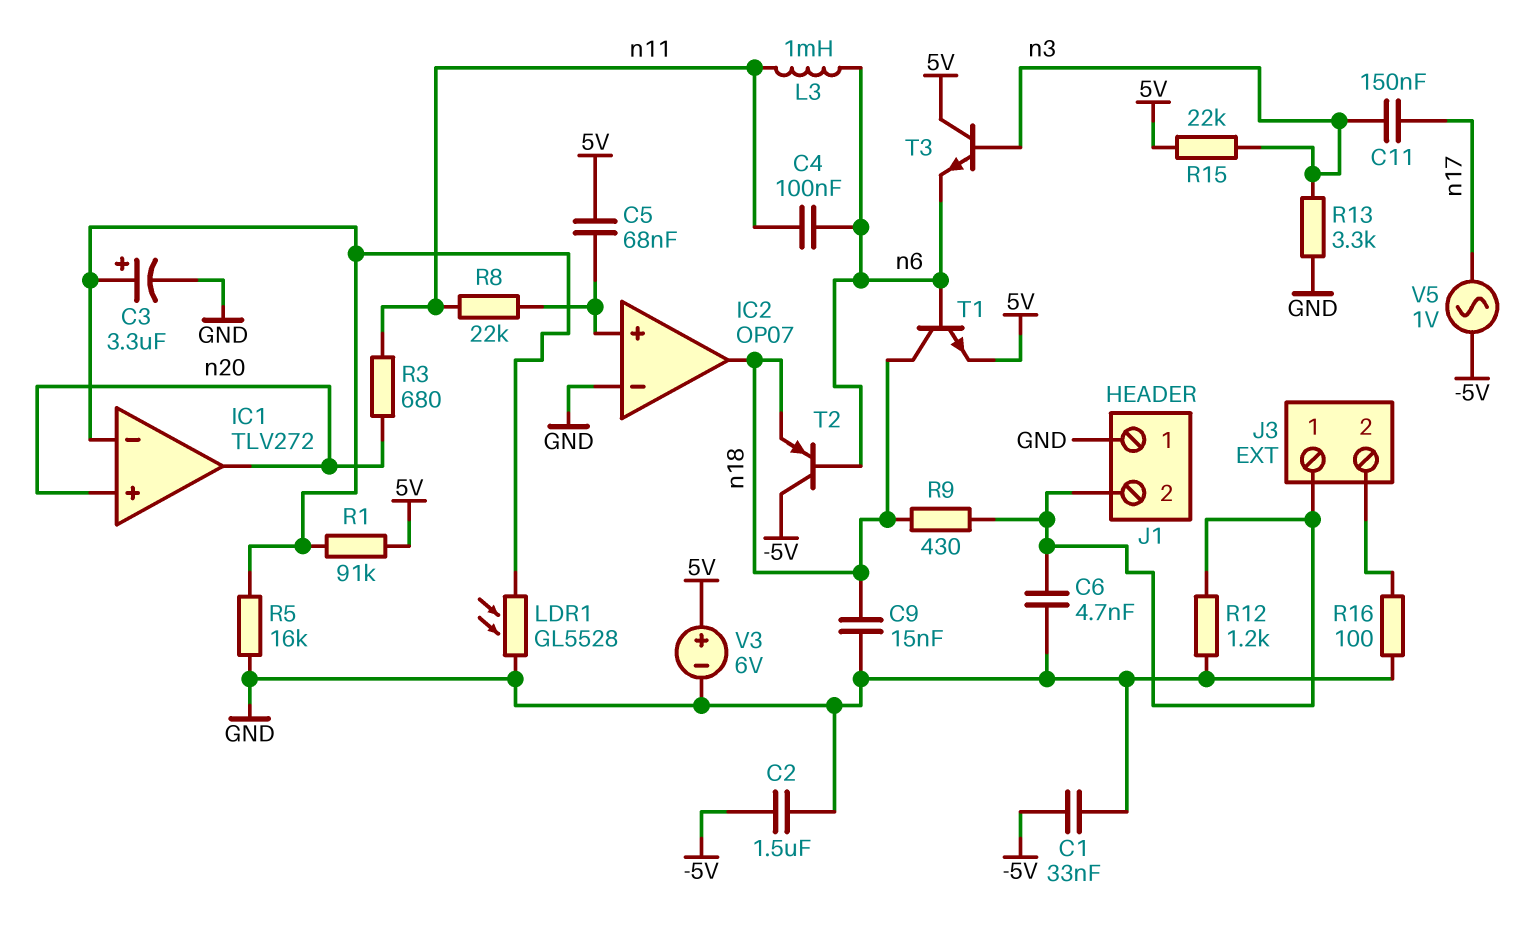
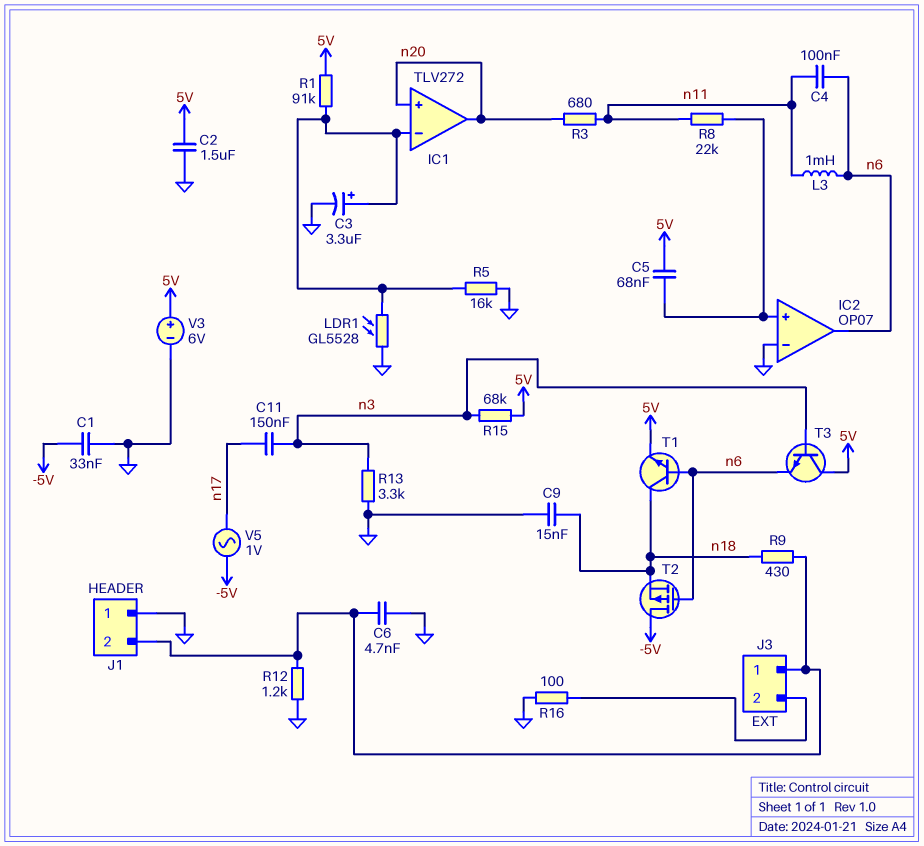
C2: 1.5uF (-5V, GND) -> 1.5uF (5V, GND)
IC2 pin out: n18 -> n6
R15: 22k (5V, n3) -> 68k (5V, n3)
T2: PNP (B n6, C -5V, E n18) -> PMOS (G n6, D -5V, S n18)

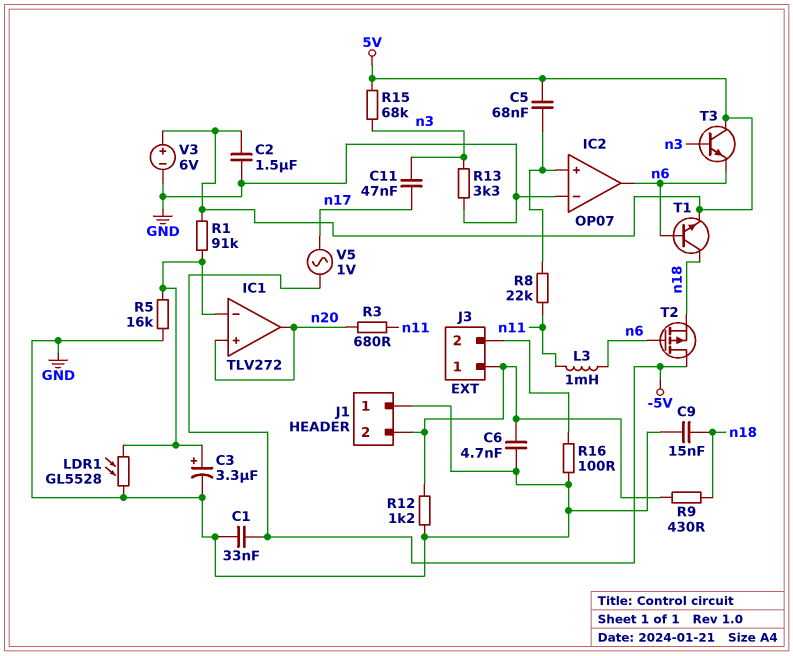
C4: 100nF (n6, n11) -> none
C11: 150nF (n3, n17) -> 47nF (n3, n17)

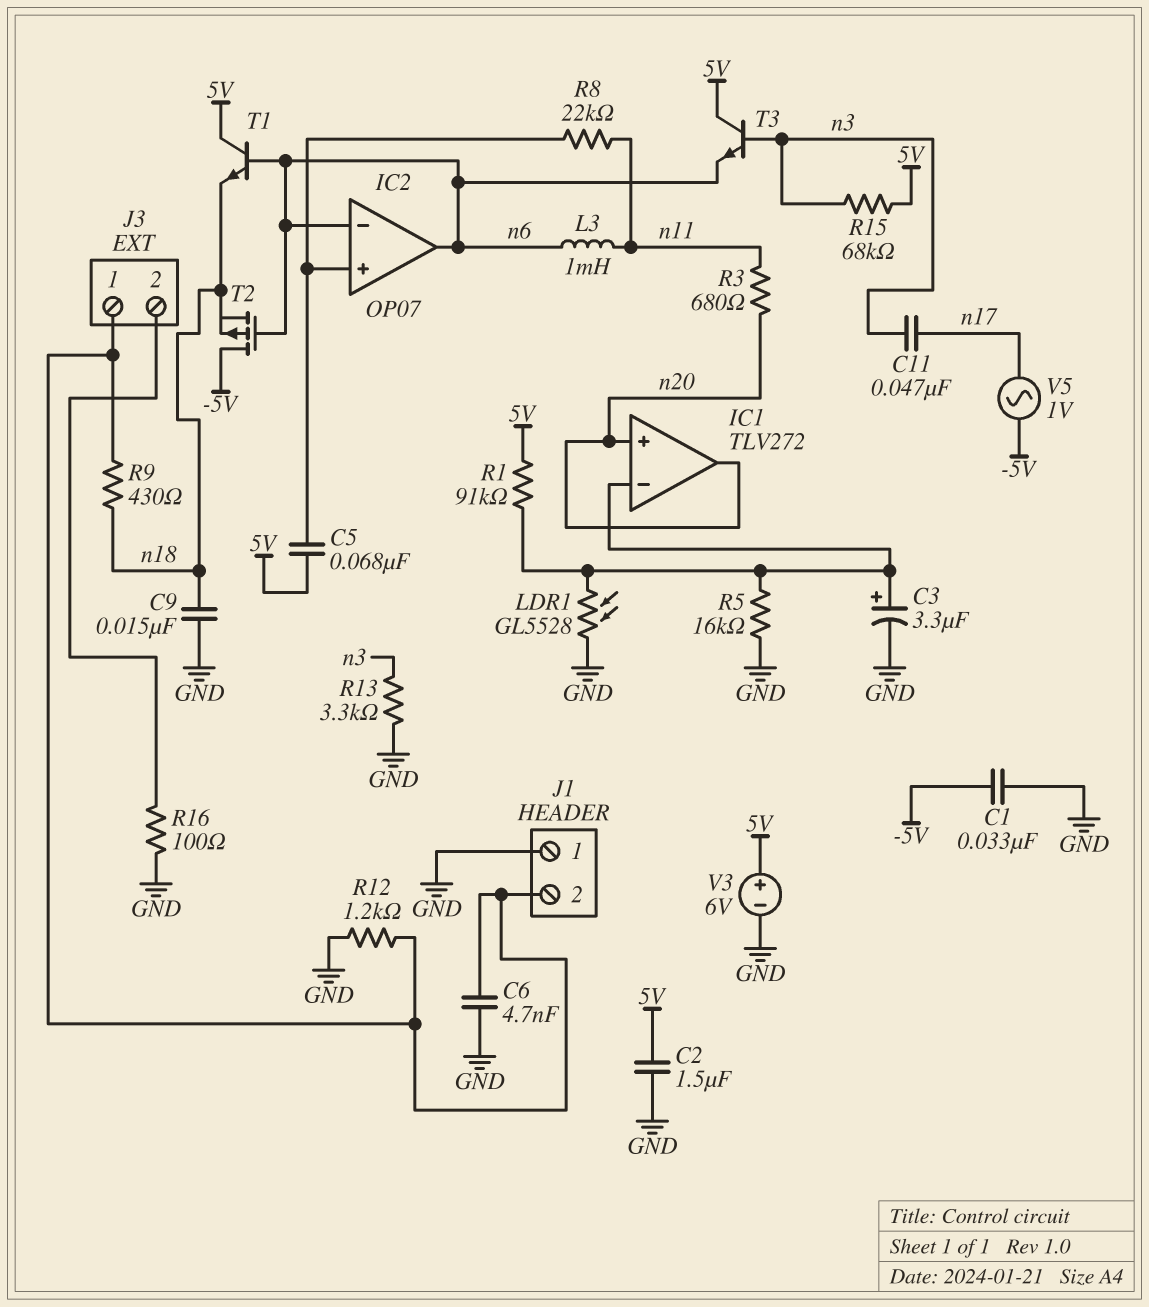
IC2 pin in-: GND -> n6
T1: NPN (B n6, C n18, E 5V) -> NPN (B n6, C 5V, E n18)

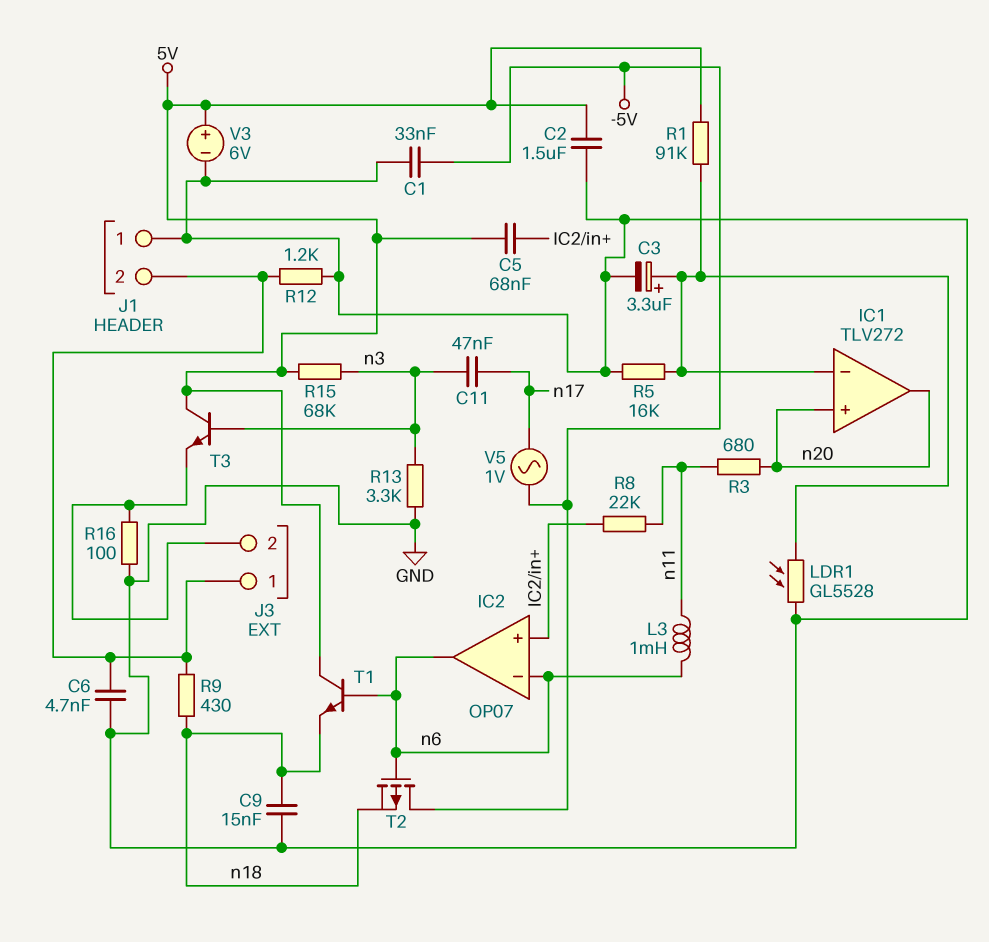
T3: NPN (B n3, C 5V, E n6) -> NPN (B n3, C 5V, E J3/2)

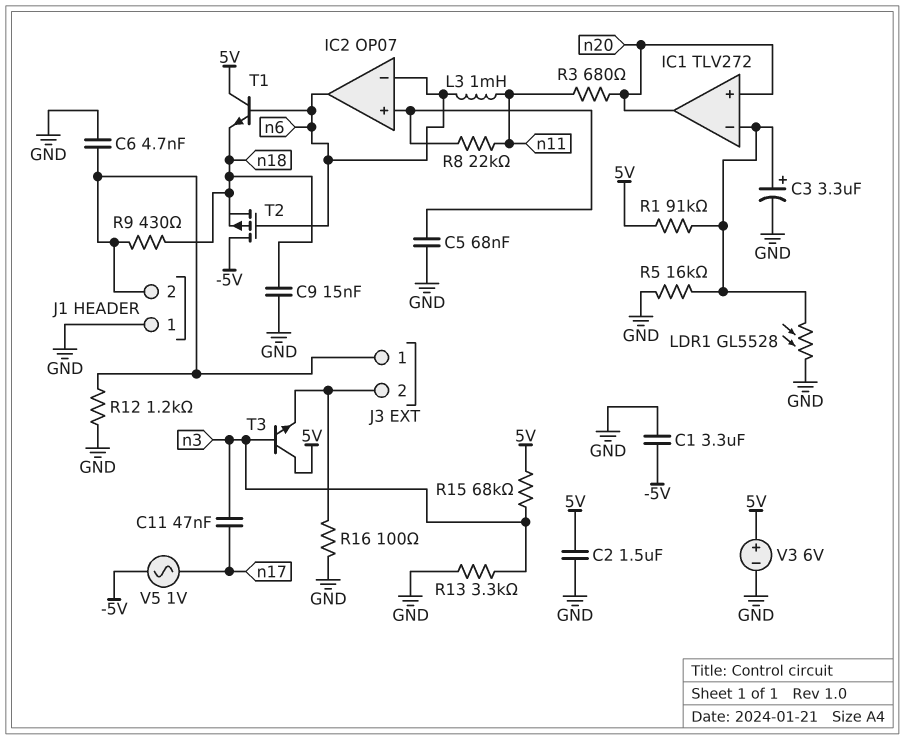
C1: 33nF (-5V, GND) -> 3.3uF (-5V, GND)
C5: 68nF (5V, IC2/in+) -> 68nF (GND, IC2/in+)

